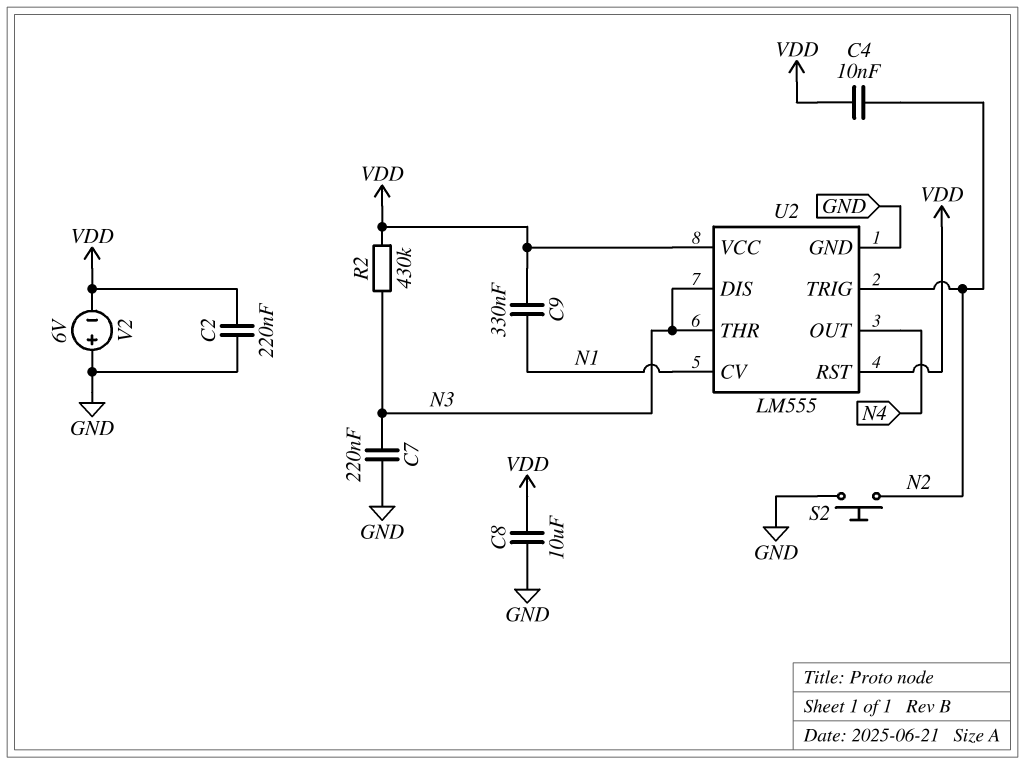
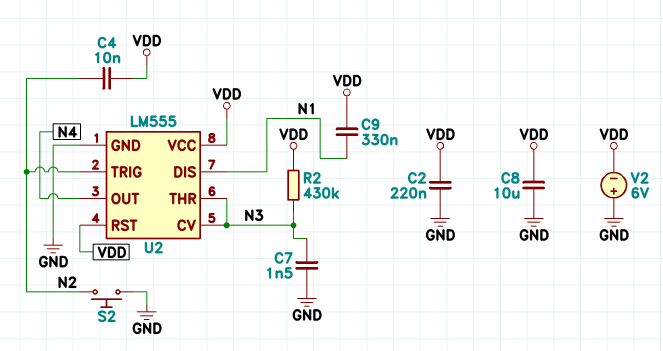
C7: 220nF (GND, N3) -> 1.5nF (GND, N3)
U2 pin CV: N1 -> N3
U2 pin DIS: N3 -> N1

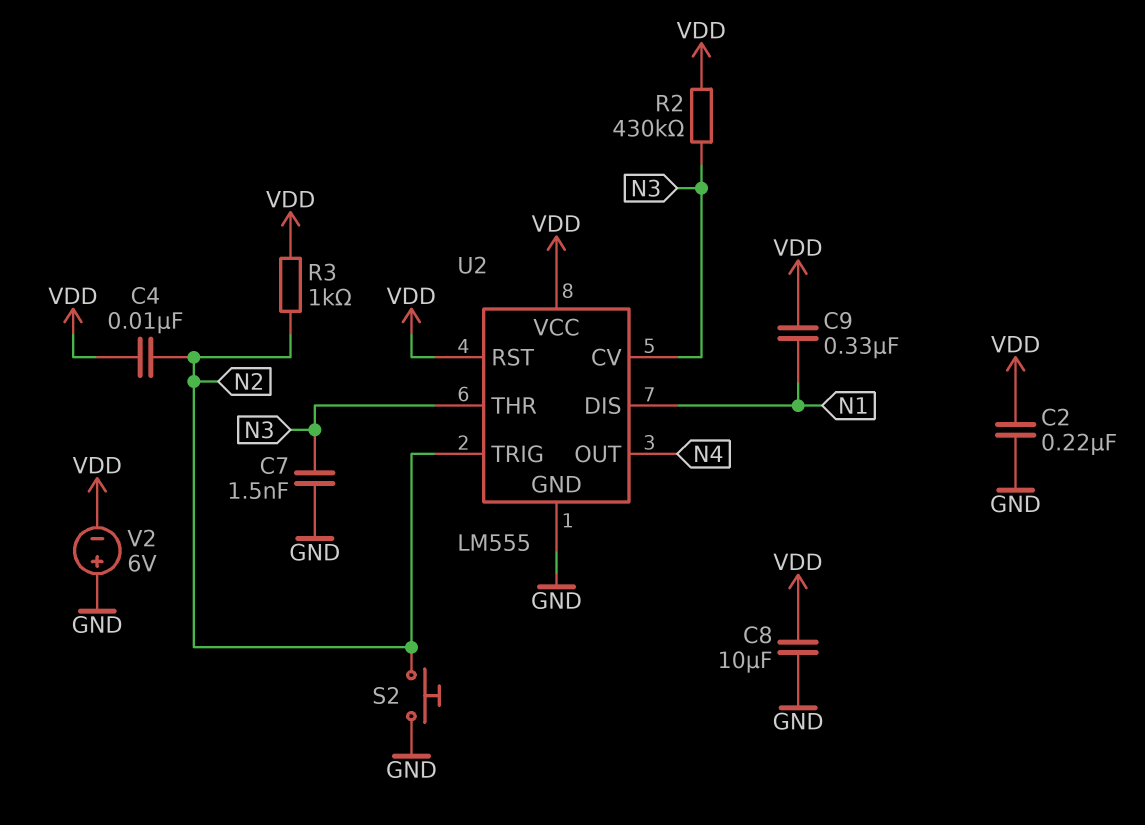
R3: none -> 1k (N2, VDD)

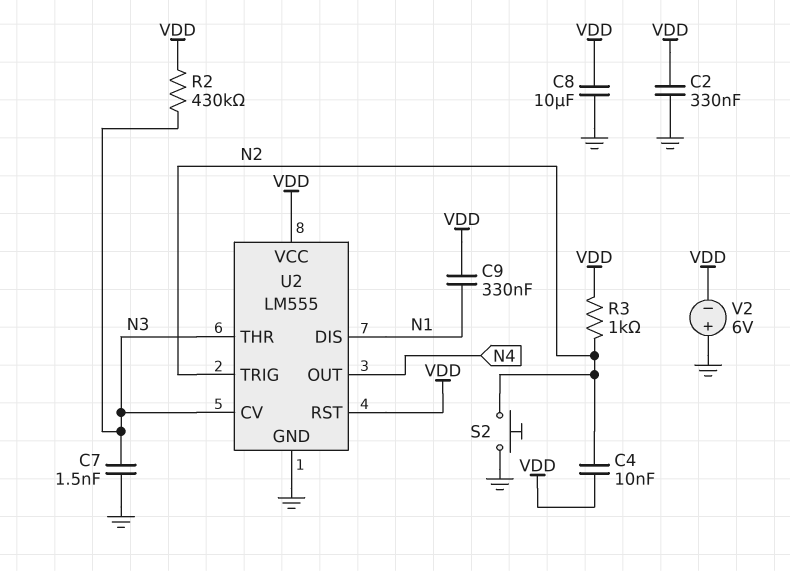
C2: 220nF (GND, VDD) -> 330nF (GND, VDD)

